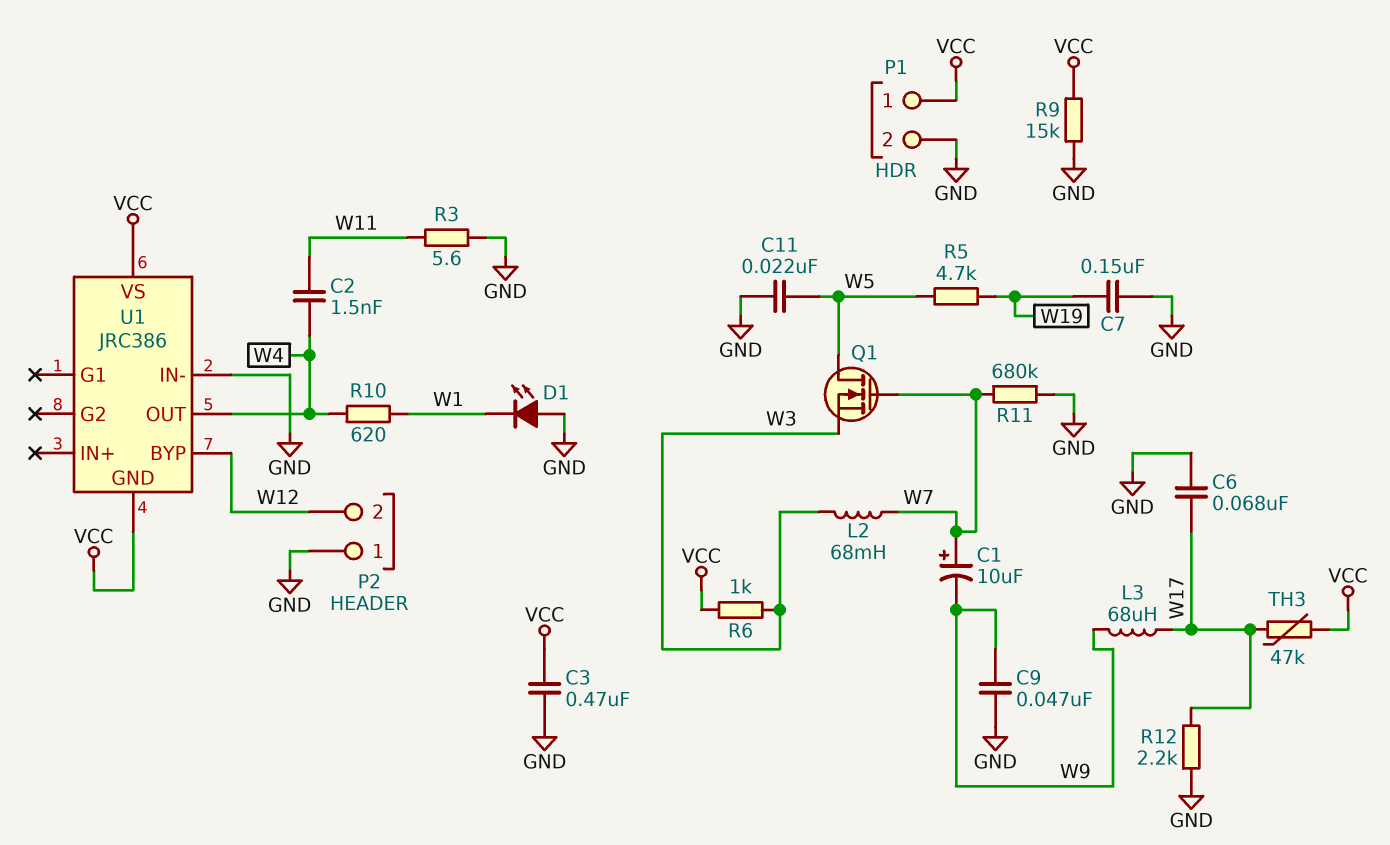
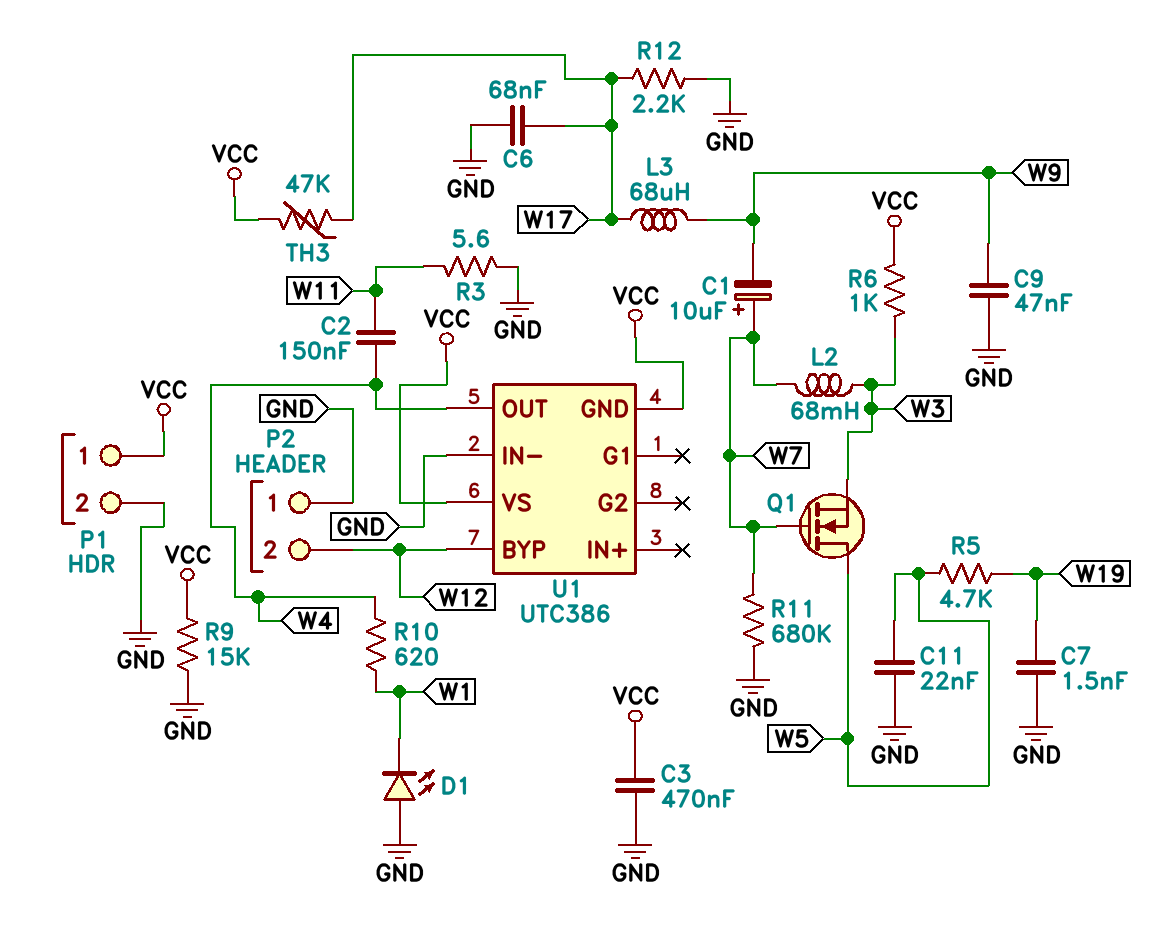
C2: 1.5nF (W4, W11) -> 150nF (W4, W11)
C7: 150nF (GND, W19) -> 1.5nF (GND, W19)
U1: JRC386 -> UTC386

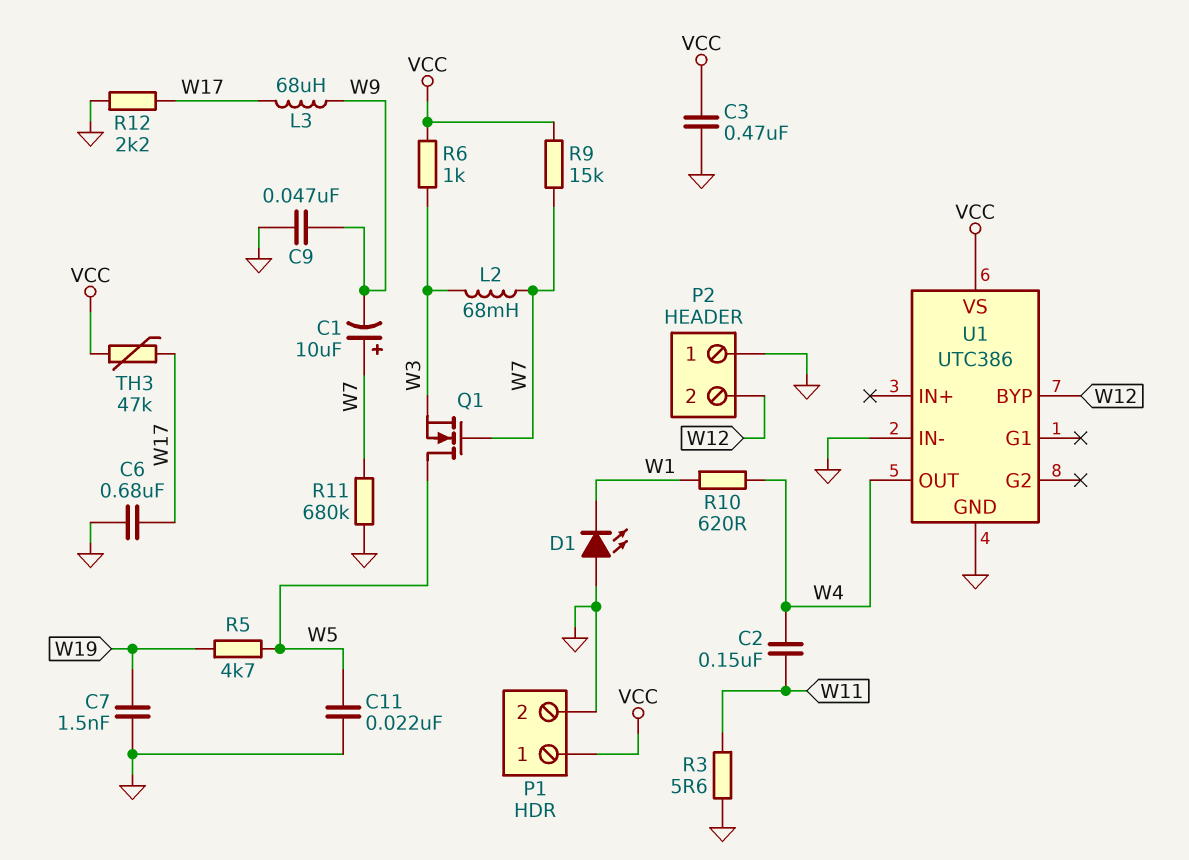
C6: 68nF (GND, W17) -> 680nF (GND, W17)
R9: 15k (GND, VCC) -> 15k (VCC, W7)
U1 pin GND: VCC -> GND

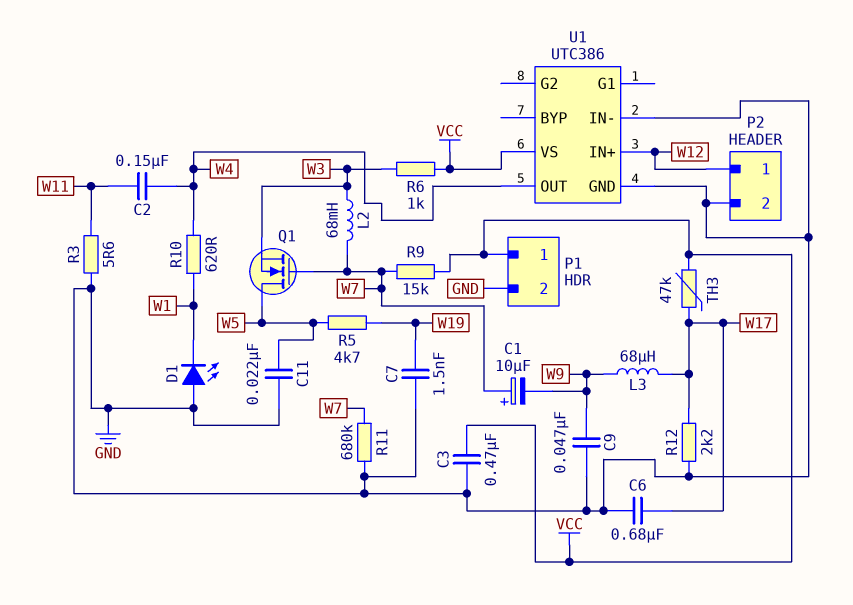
P2 pin 1: GND -> W12
P2 pin 2: W12 -> GND
U1 pin BYP: W12 -> none
U1 pin IN+: none -> W12

